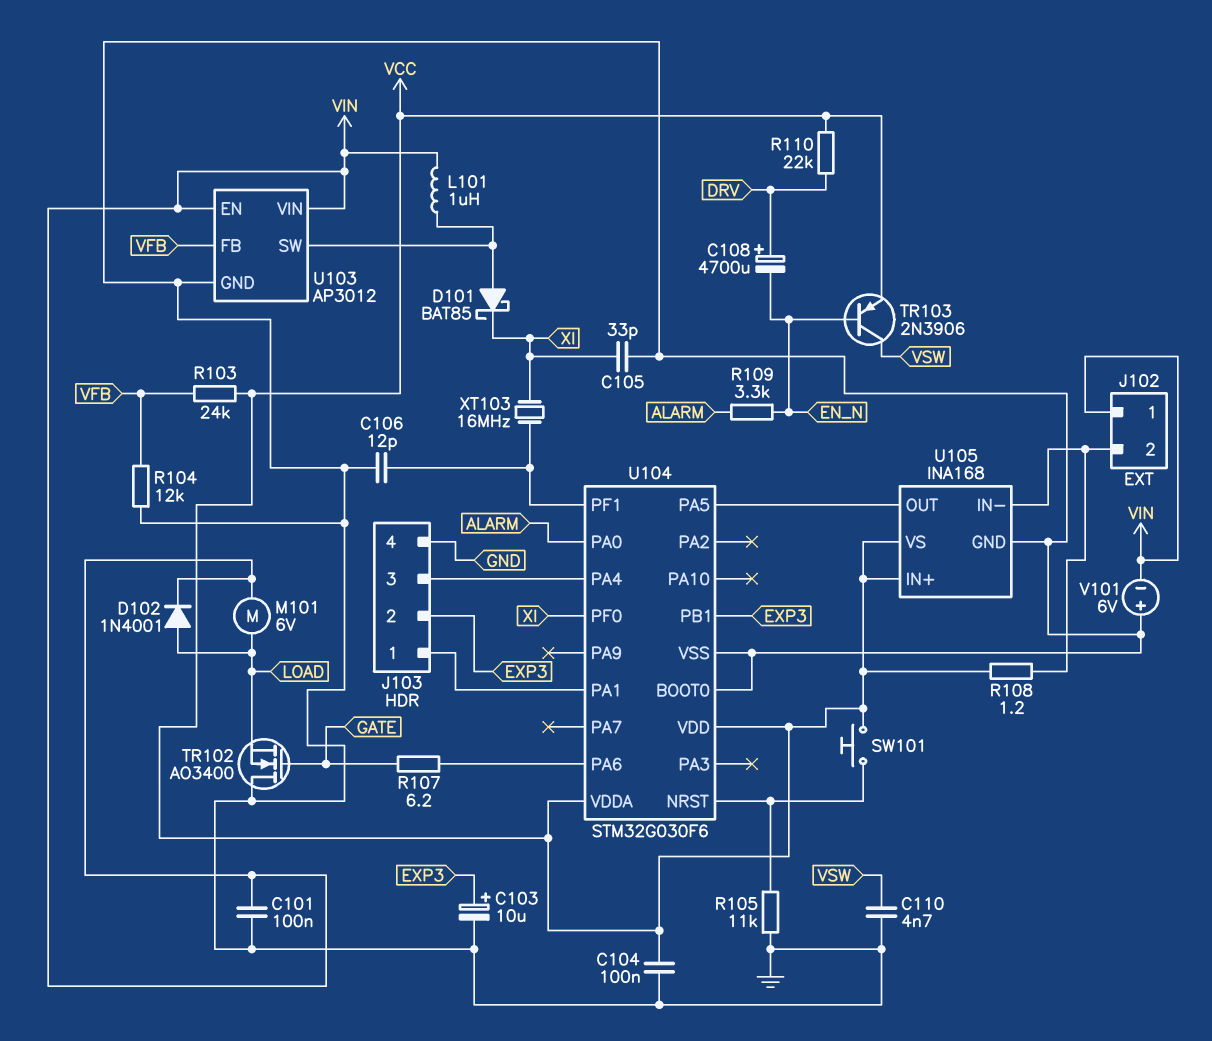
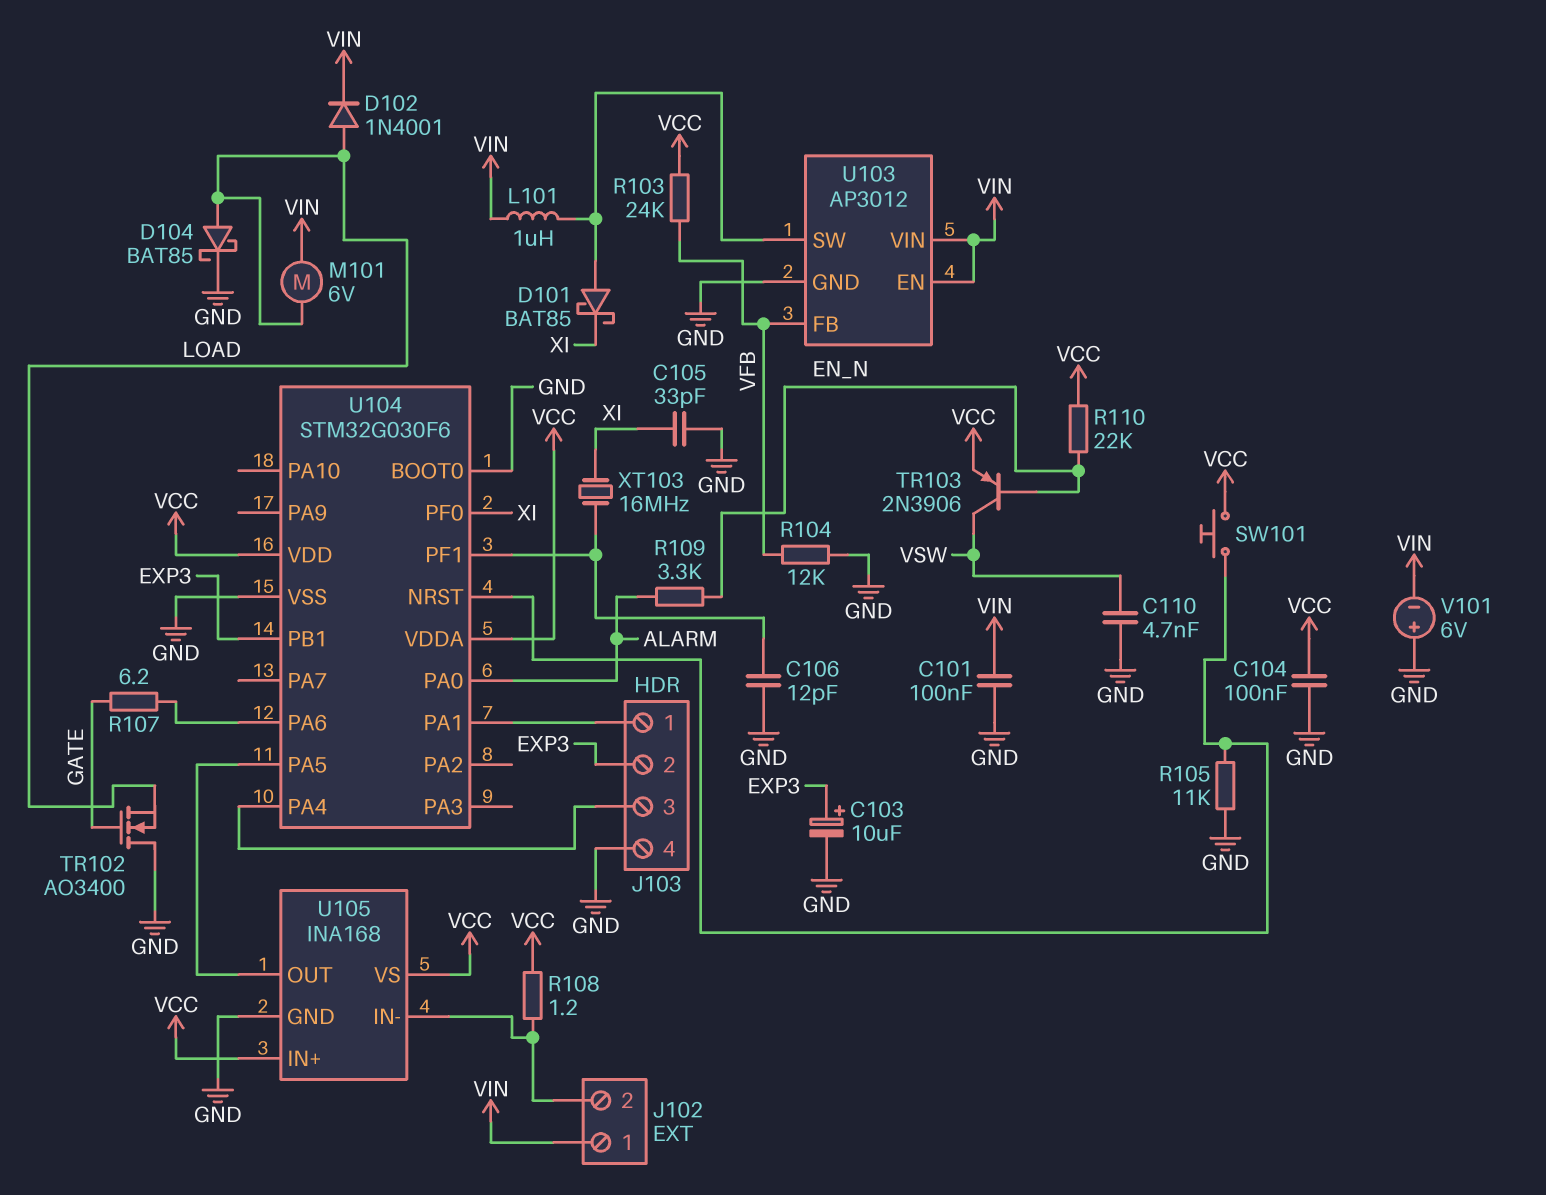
C108: 4700uF (plus DRV, minus EN_N) -> none
D104: none -> schottky BAT85 (A LOAD, K GND)
R110: 22k (DRV, VCC) -> 22k (EN_N, VCC)

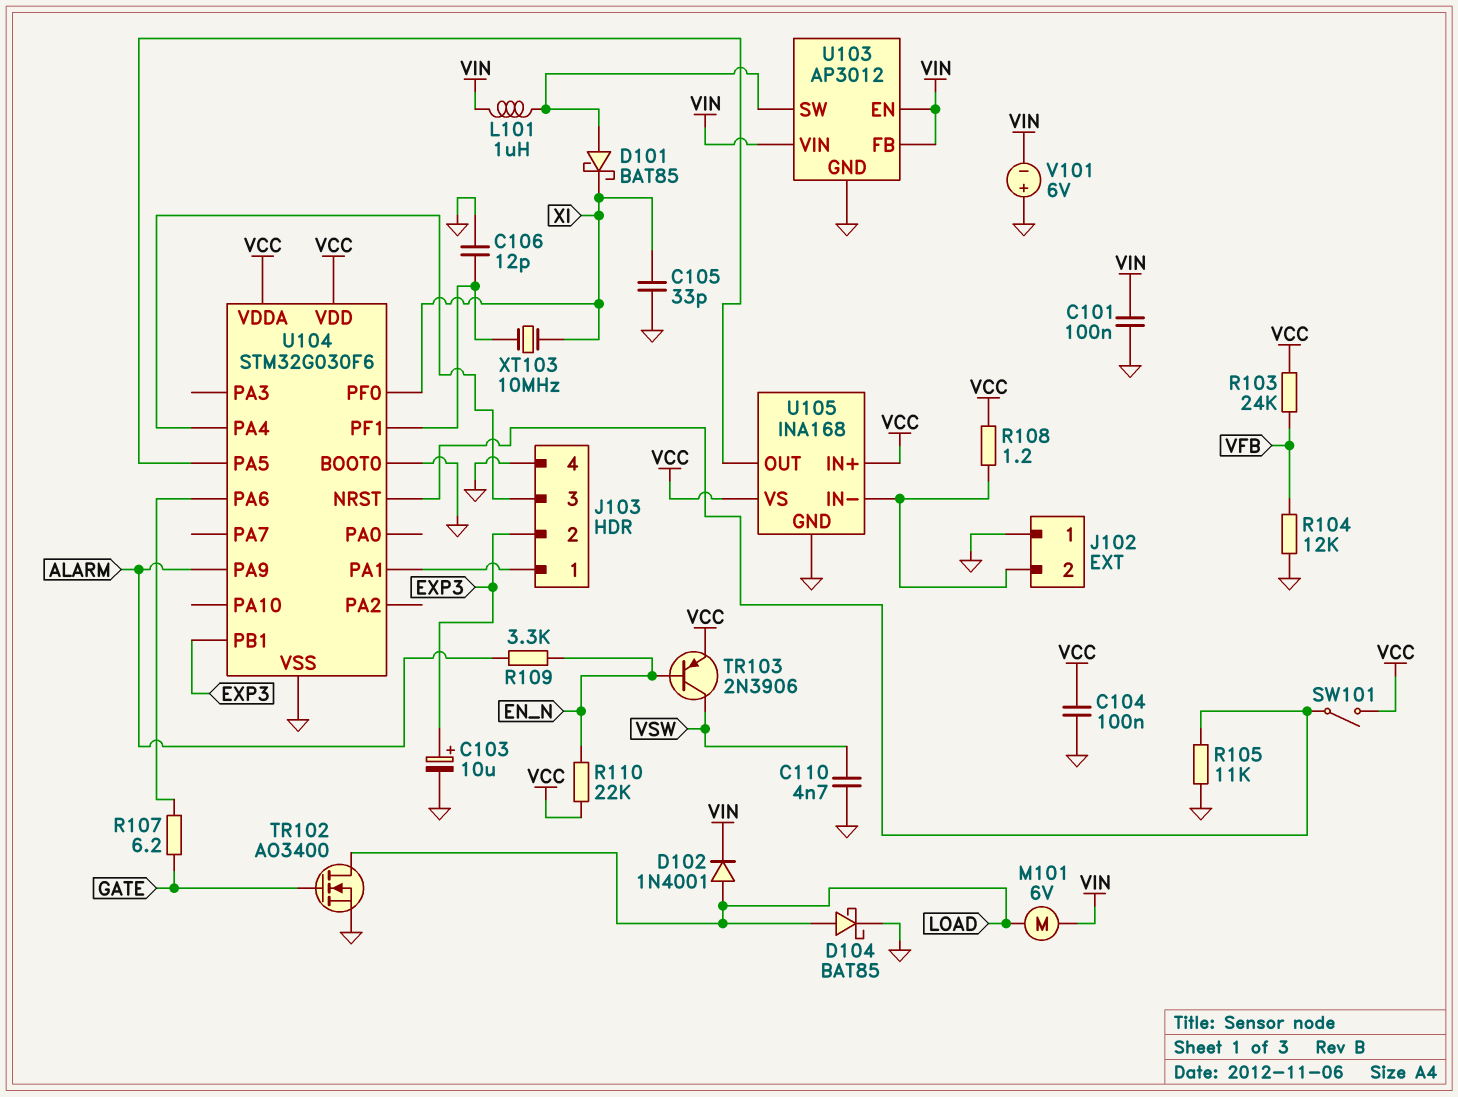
J102 pin 1: VIN -> GND
SW101: button (U104/NRST, VCC) -> switch (U104/NRST, VCC)
TR102: NMOS AO3400 (G GATE, D GND, S LOAD) -> NMOS AO3400 (G GATE, D LOAD, S GND)
U103 pin FB: VFB -> VIN
U104 pin PA0: ALARM -> none
U104 pin PA9: none -> ALARM
XT103: 16MHz (U104/PF1, XI) -> 10MHz (U104/PF1, XI)

